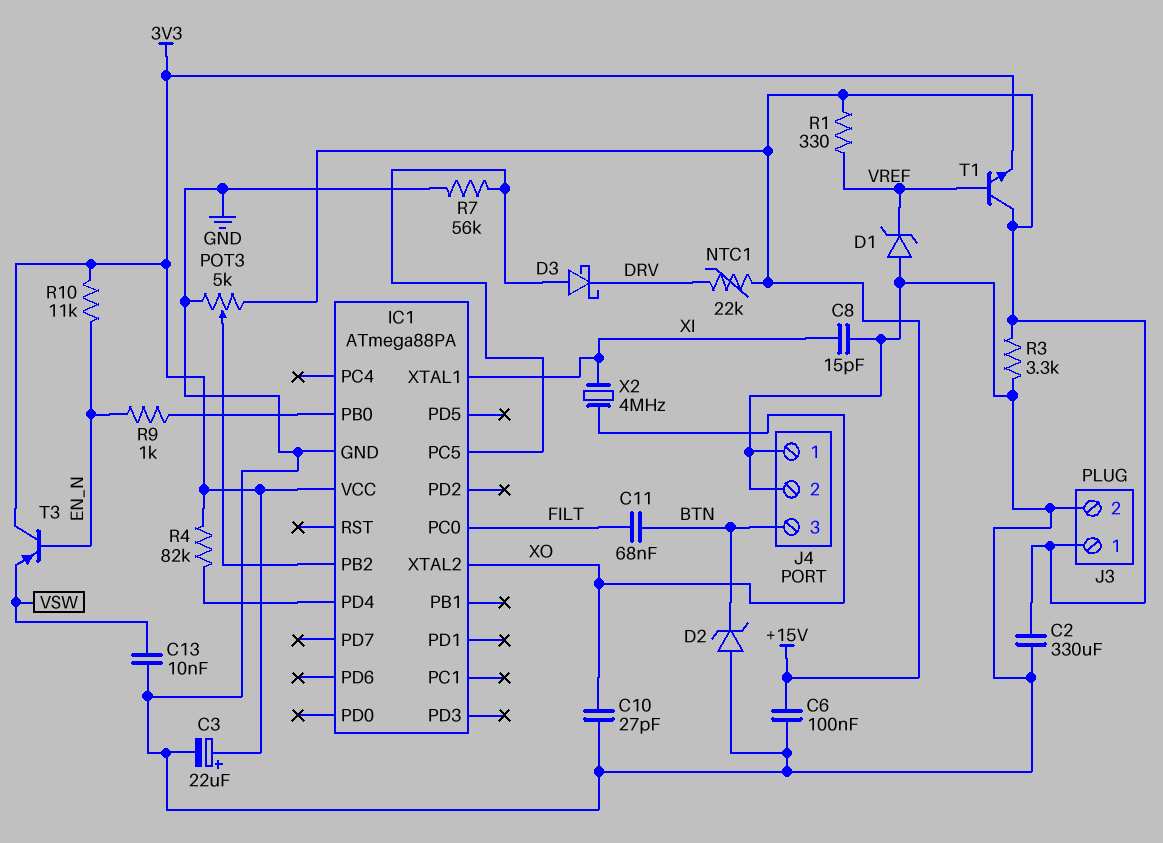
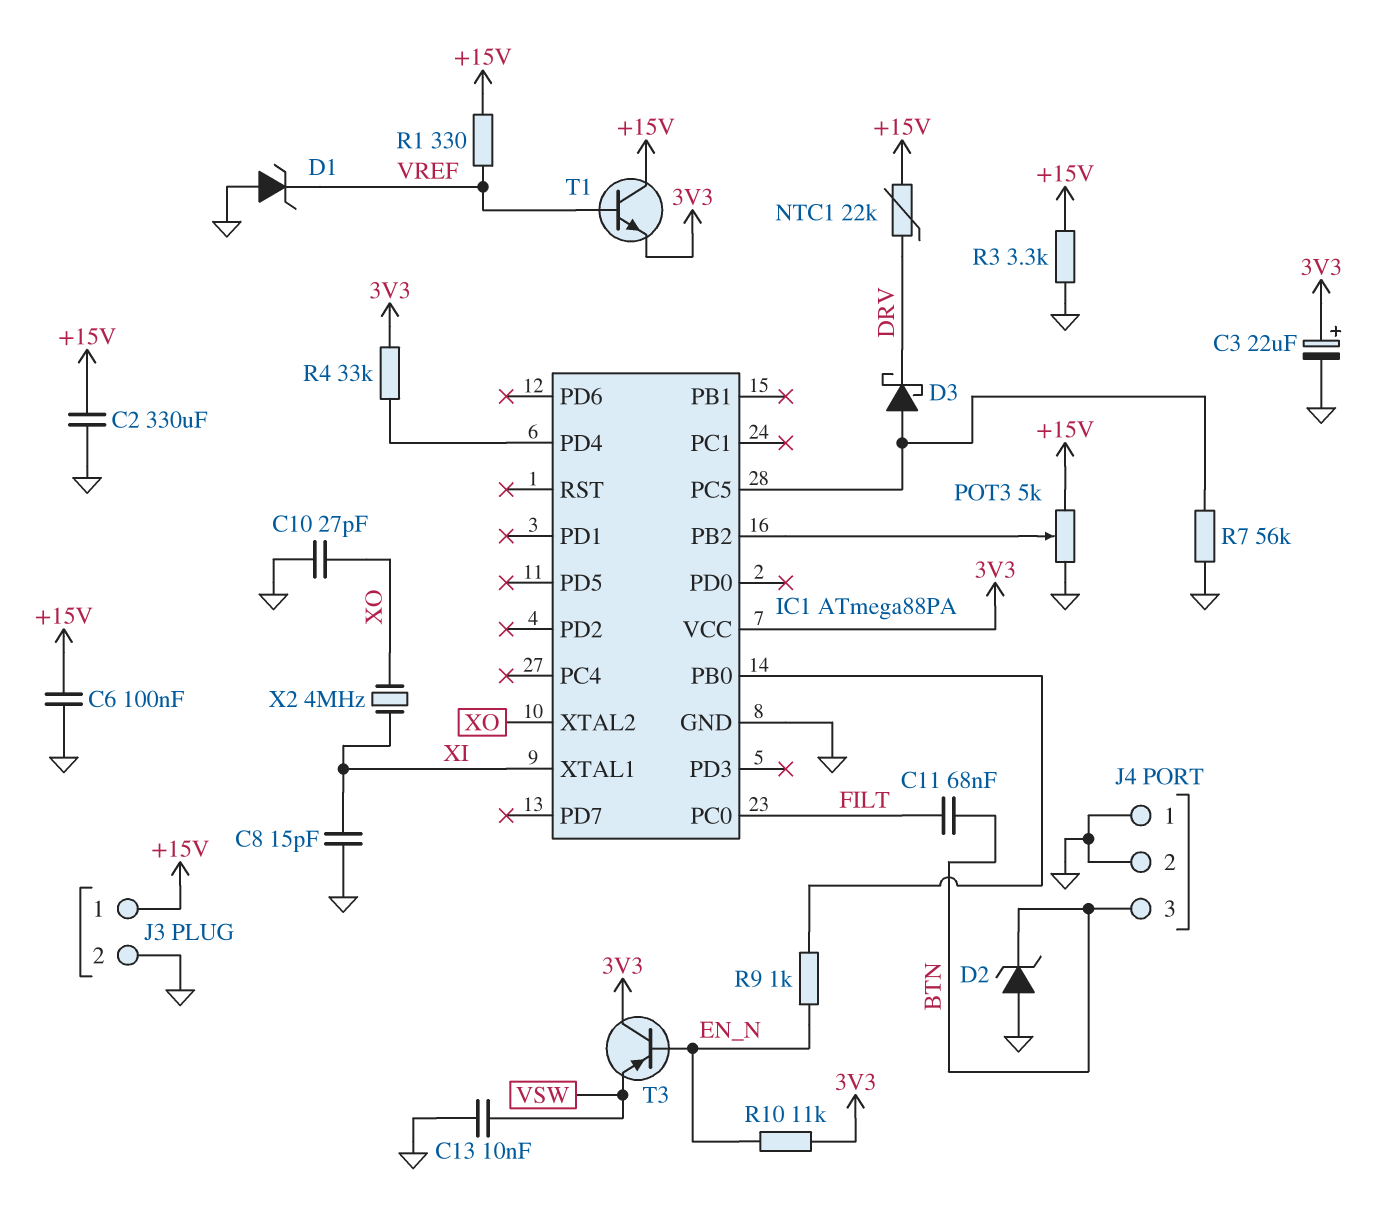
R4: 82k (3V3, IC1/PD4) -> 33k (3V3, IC1/PD4)

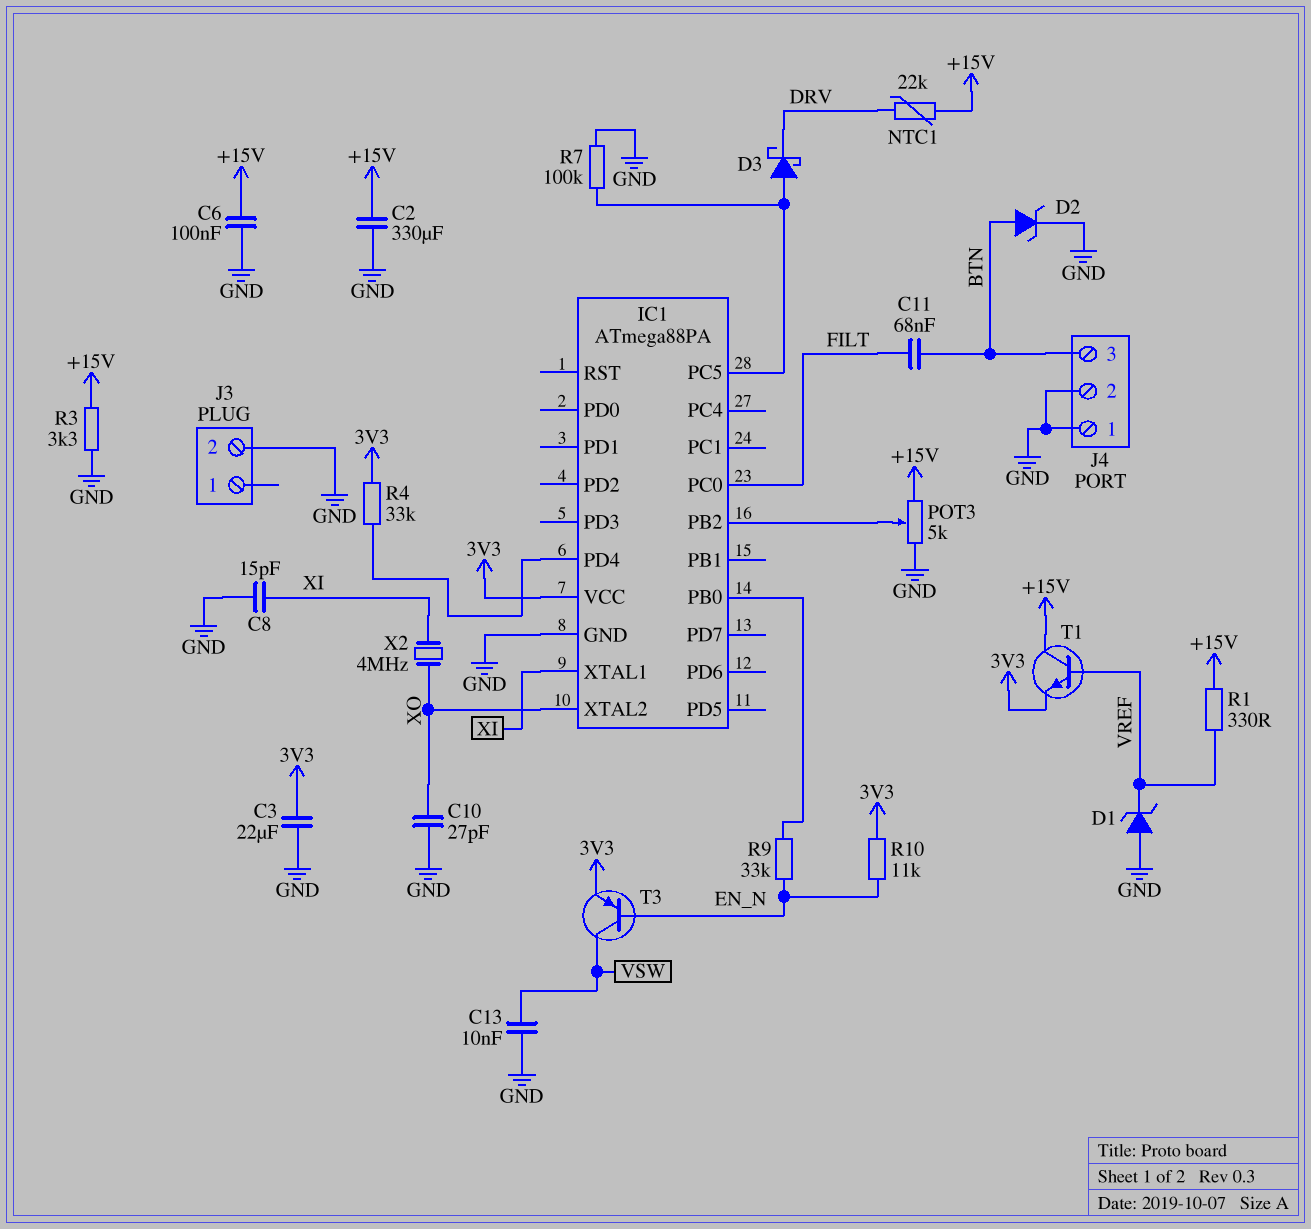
C3: 22uF (plus 3V3, minus GND) -> 22uF (3V3, GND)
D2: zener (A GND, K BTN) -> zener (A BTN, K GND)
J3 pin 1: +15V -> none
R7: 56k (GND, IC1/PC5) -> 100k (GND, IC1/PC5)
R9: 1k (EN_N, IC1/PB0) -> 33k (EN_N, IC1/PB0)
T3: PNP (B EN_N, C 3V3, E VSW) -> PNP (B EN_N, C VSW, E 3V3)

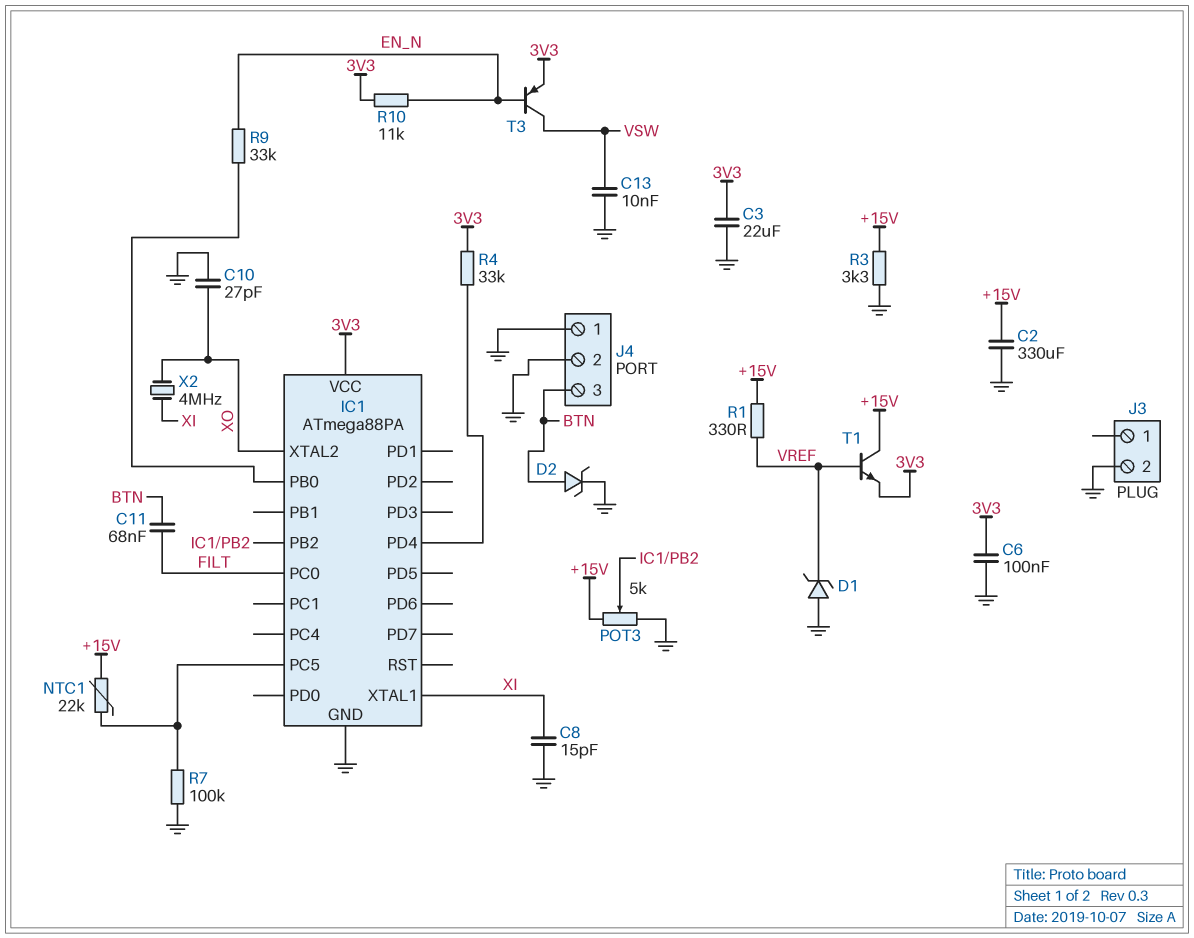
C6: 100nF (+15V, GND) -> 100nF (3V3, GND)
D3: schottky (A IC1/PC5, K DRV) -> none
NTC1: 22k (+15V, DRV) -> 22k (+15V, IC1/PC5)

